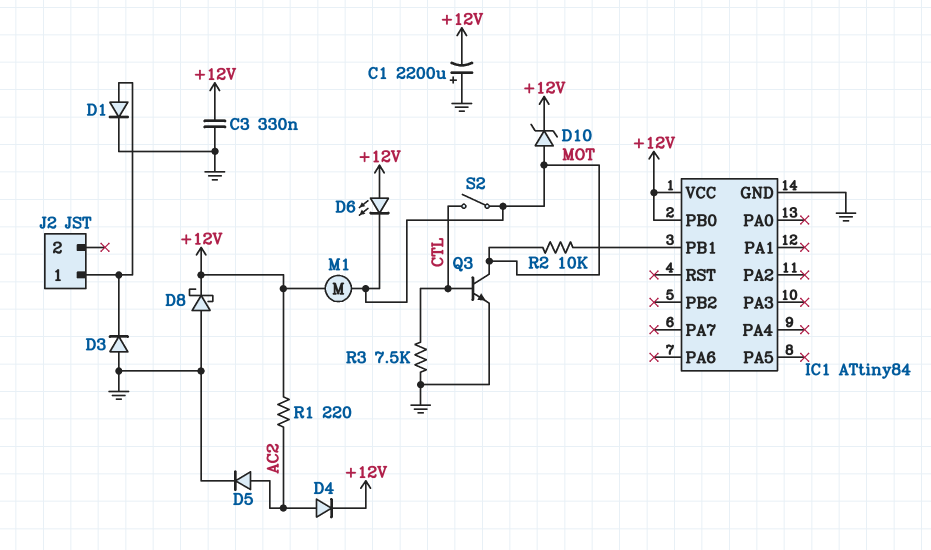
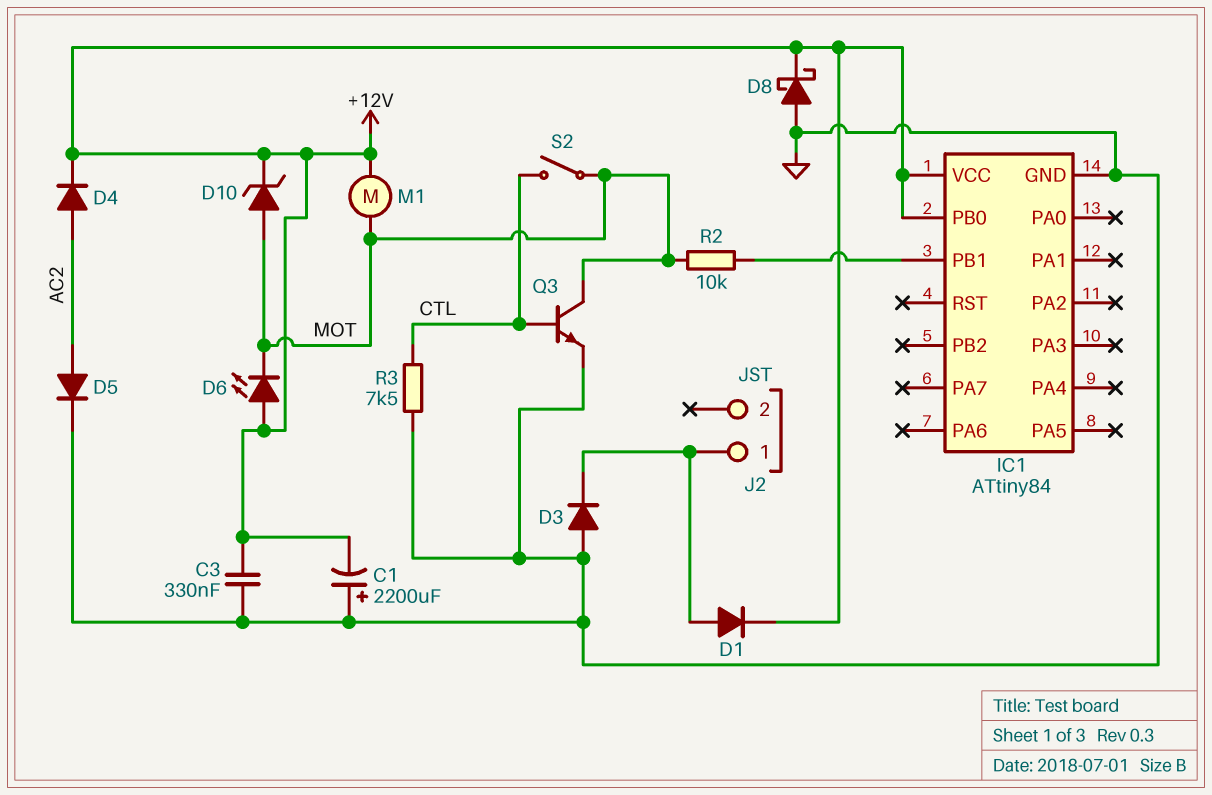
D1: diode (A J2/1, K GND) -> diode (A J2/1, K +12V)
R1: 220 (+12V, AC2) -> none

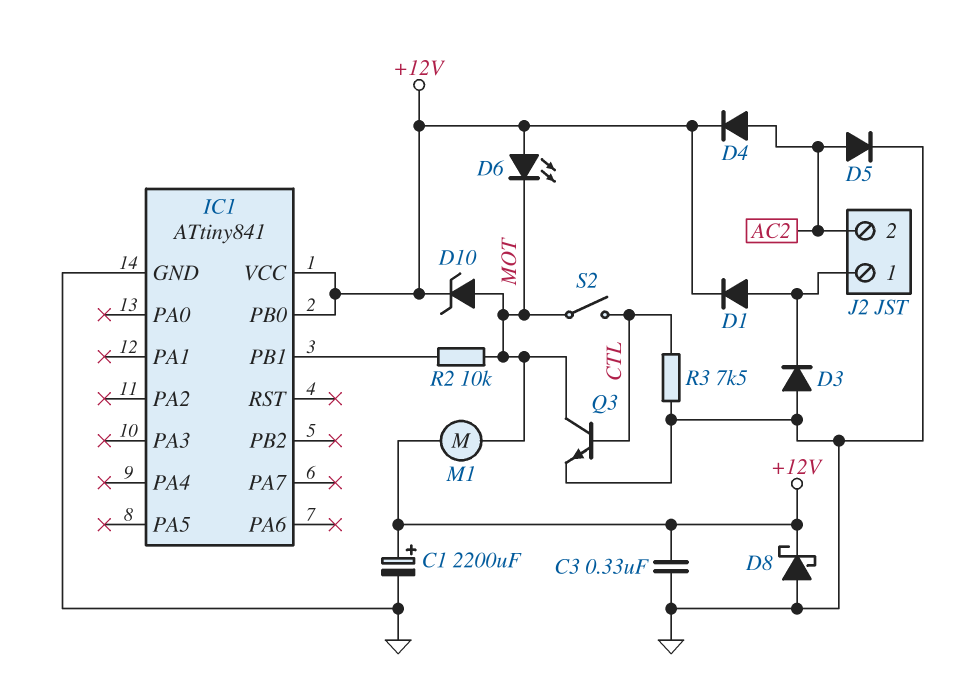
C1: 2200uF (plus GND, minus +12V) -> 2200uF (plus +12V, minus GND)
IC1: ATtiny84 -> ATtiny841
J2 pin 2: none -> AC2

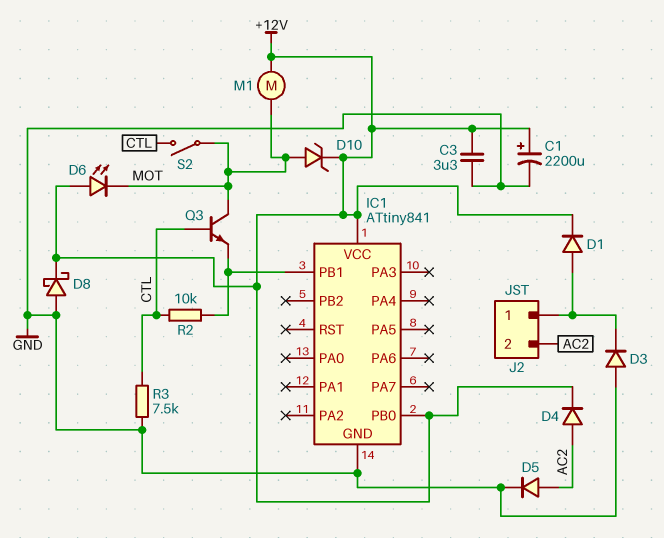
C3: 330nF (+12V, GND) -> 3.3uF (+12V, GND)
Q3: NPN (B CTL, C MOT, E GND) -> NPN (B CTL, C MOT, E IC1/PB1)
R2: 10k (IC1/PB1, MOT) -> 10k (CTL, IC1/PB1)

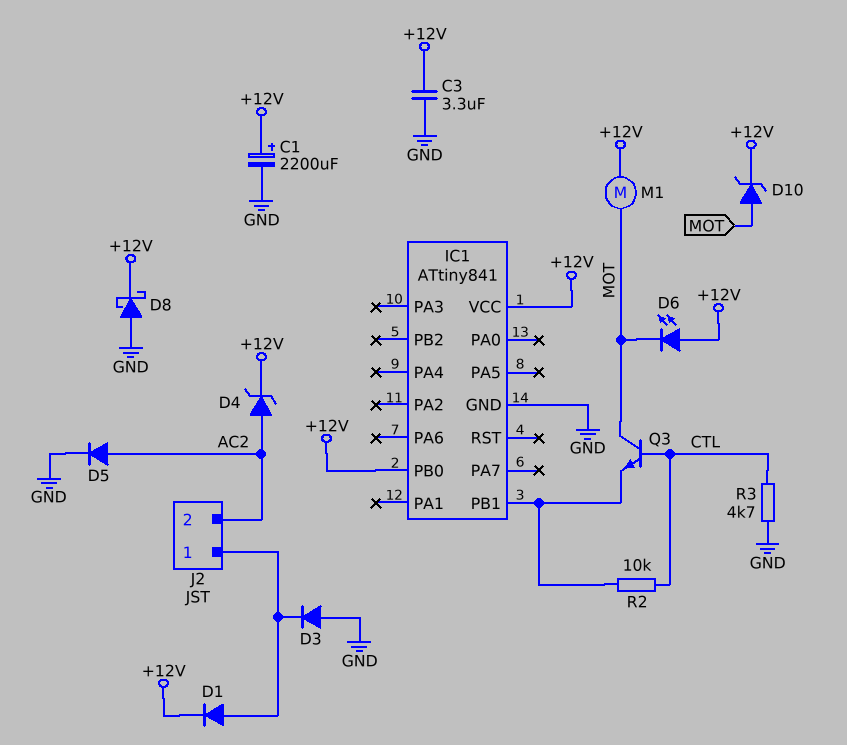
D4: diode (A AC2, K +12V) -> zener (A AC2, K +12V)
R3: 7.5k (CTL, GND) -> 4.7k (CTL, GND)
S2: switch (CTL, MOT) -> none

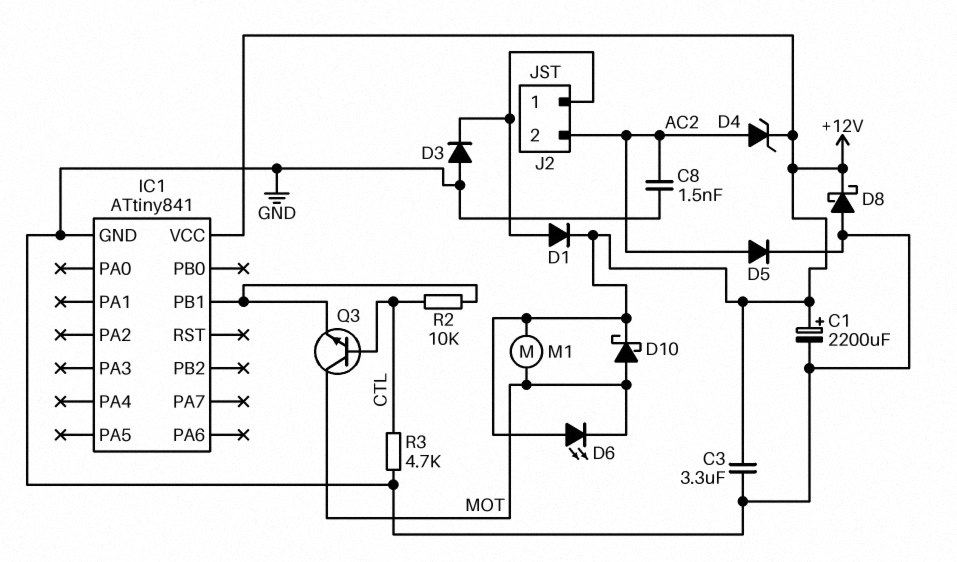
C8: none -> 1.5nF (AC2, GND)
D10: zener (A MOT, K +12V) -> schottky (A MOT, K +12V)
IC1 pin PB0: +12V -> none

